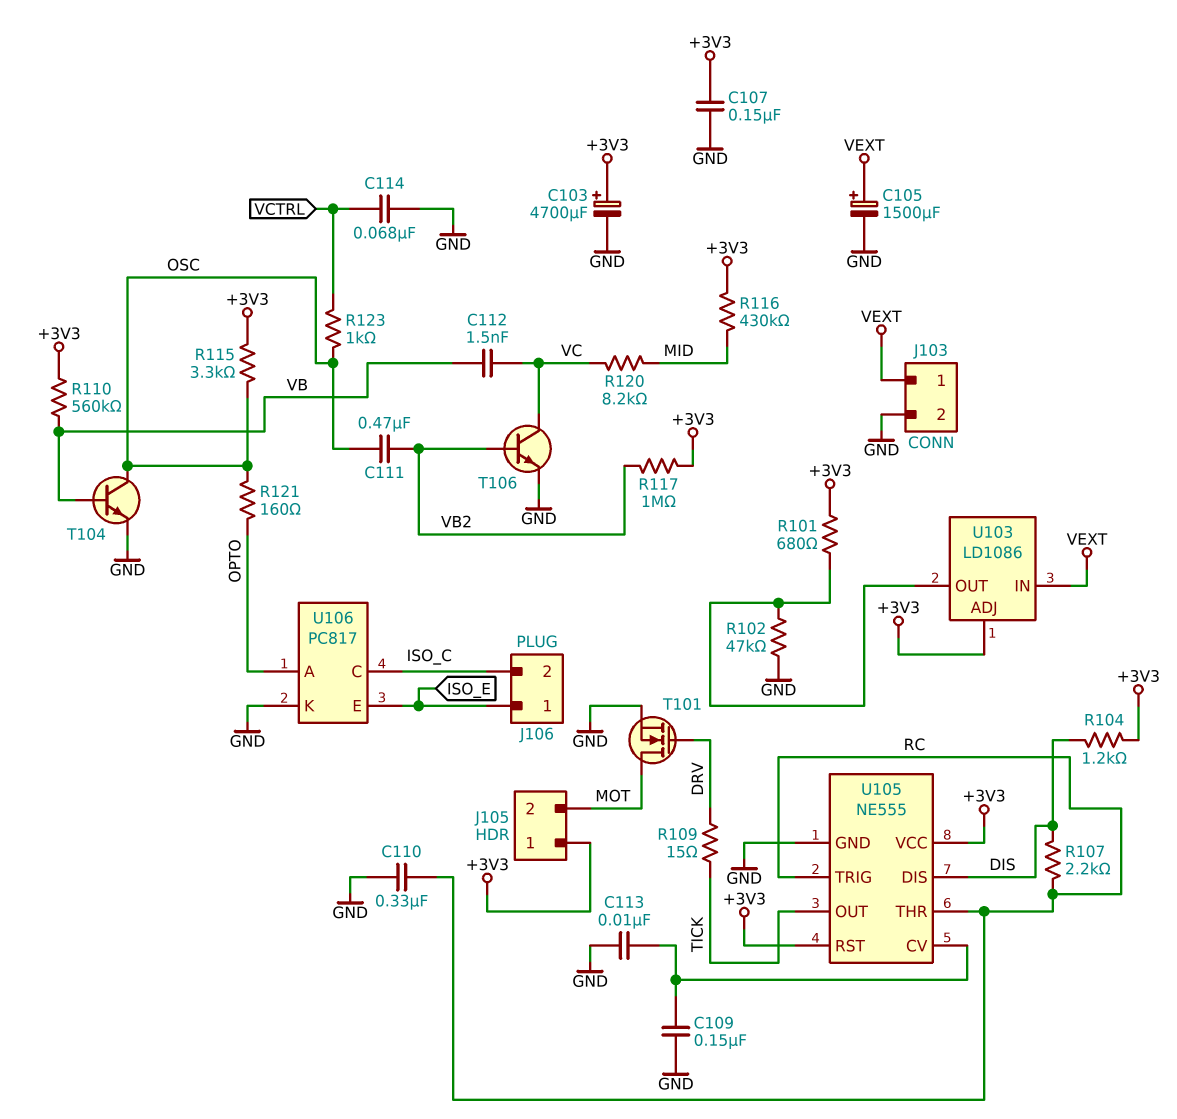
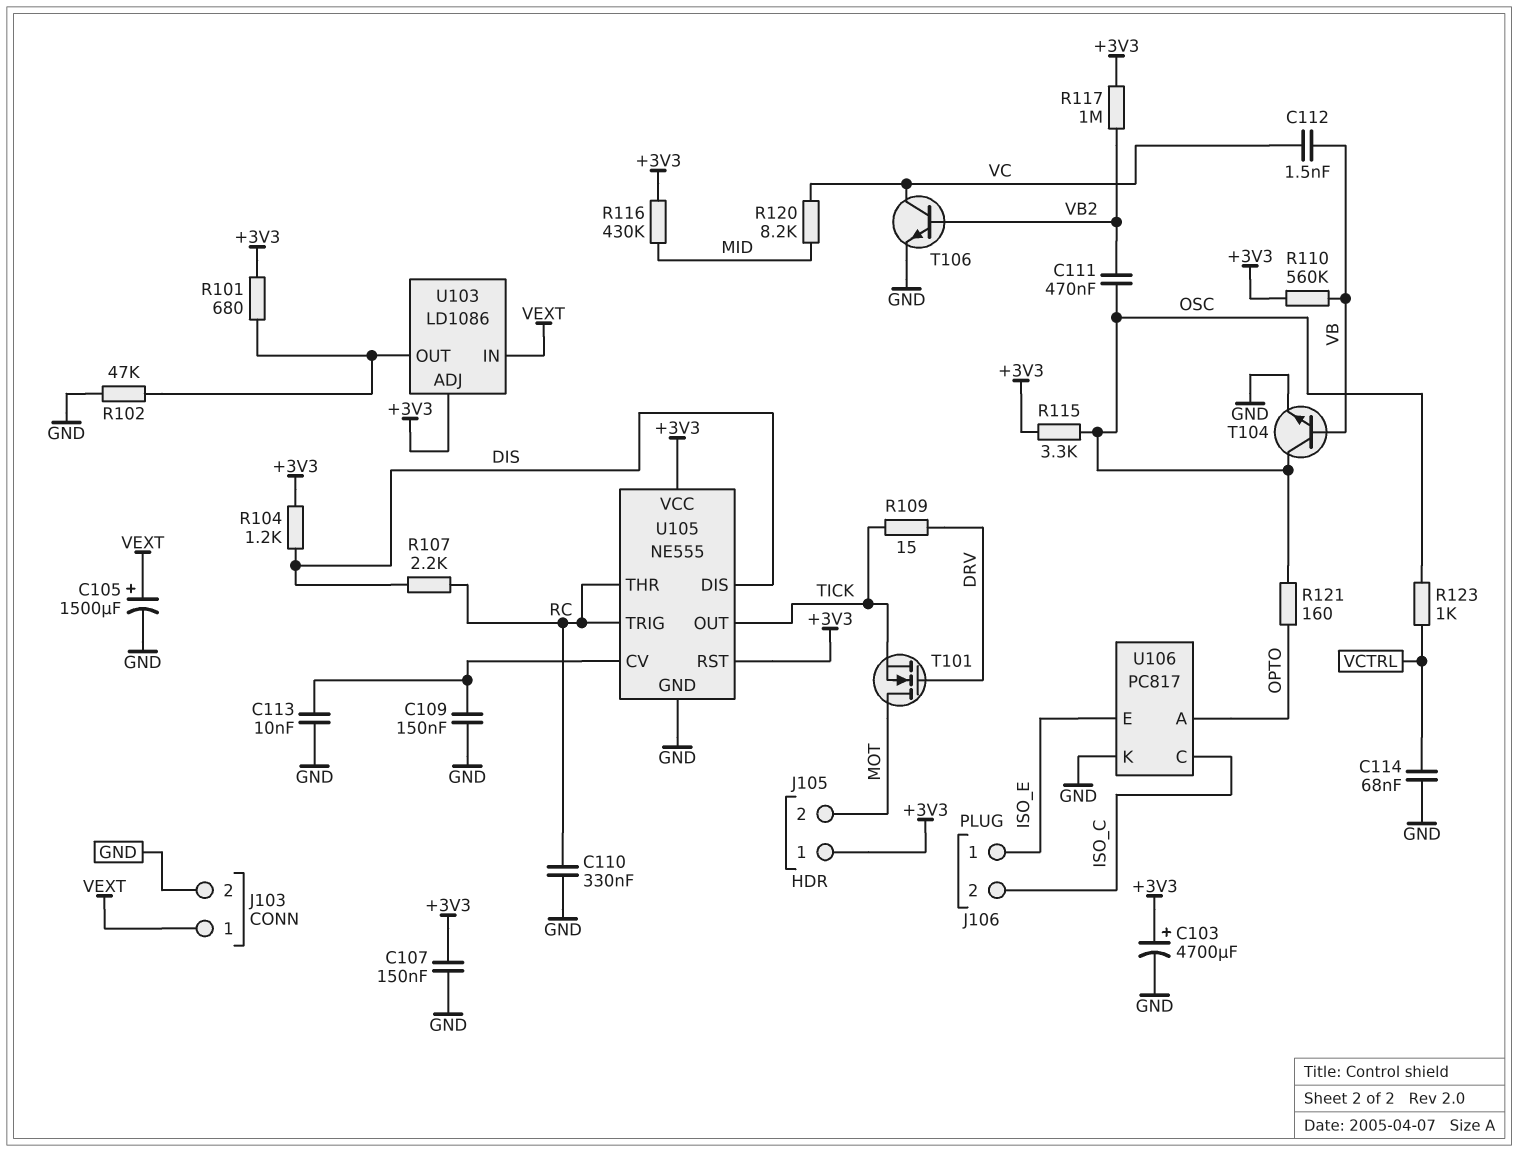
T101: NMOS (G DRV, D MOT, S GND) -> NMOS (G DRV, D MOT, S TICK)

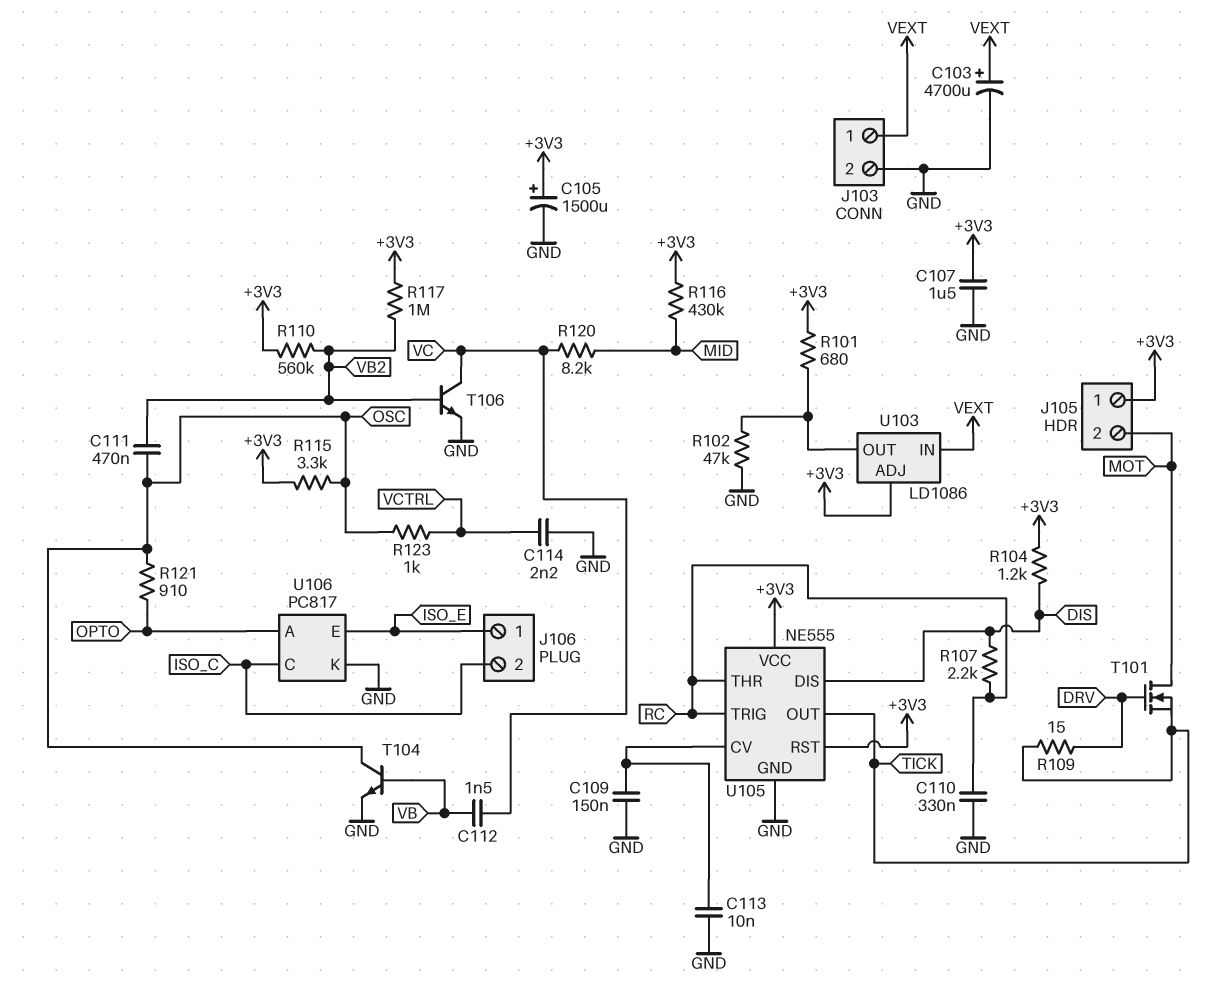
C103: 4700uF (plus +3V3, minus GND) -> 4700uF (plus VEXT, minus GND)
C105: 1500uF (plus VEXT, minus GND) -> 1500uF (plus +3V3, minus GND)
C107: 150nF (+3V3, GND) -> 1.5uF (+3V3, GND)
C114: 68nF (GND, VCTRL) -> 2.2nF (GND, VCTRL)
R110: 560k (+3V3, VB) -> 560k (+3V3, VB2)
R121: 160 (OPTO, OSC) -> 910 (OPTO, OSC)

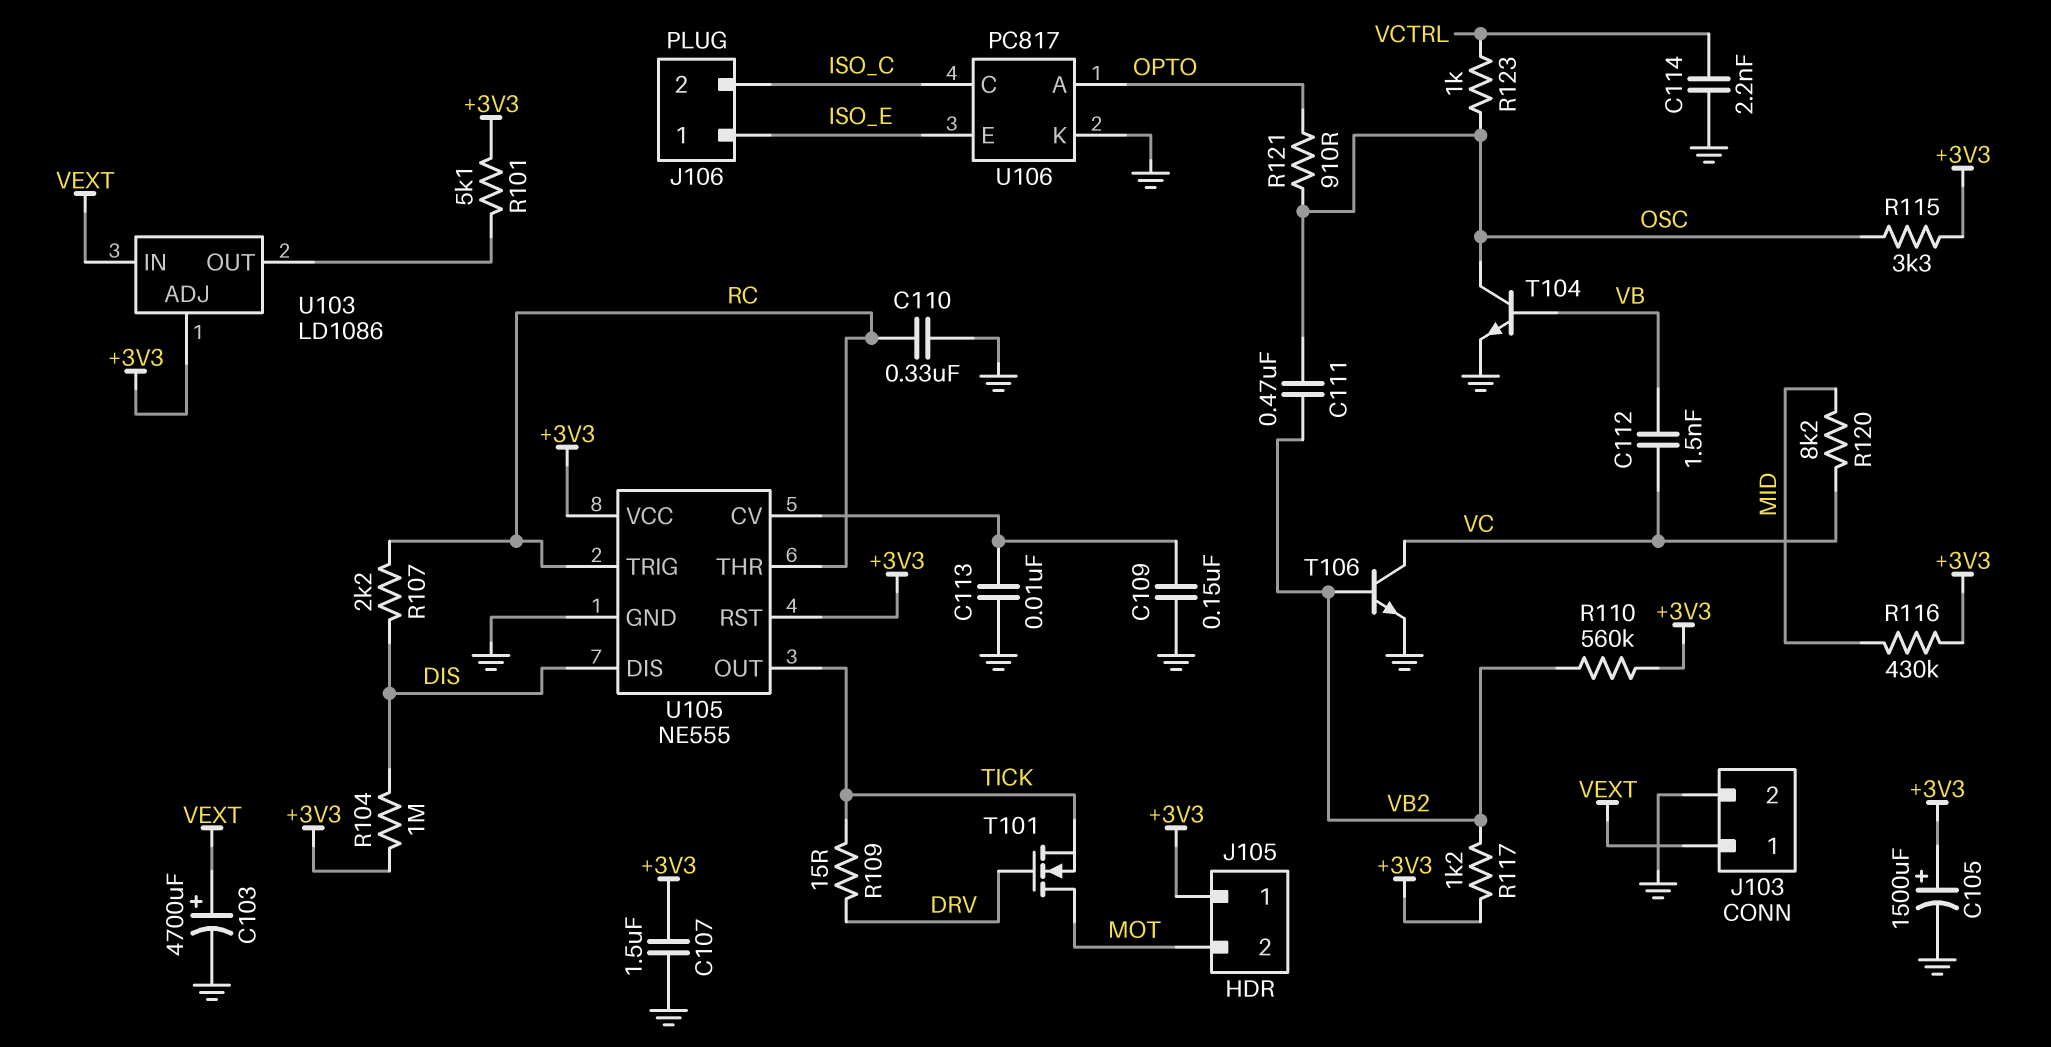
R101: 680 (+3V3, U103/OUT) -> 5.1k (+3V3, U103/OUT)
R102: 47k (GND, U103/OUT) -> none
R104: 1.2k (+3V3, DIS) -> 1M (+3V3, DIS)
R117: 1M (+3V3, VB2) -> 1.2k (+3V3, VB2)

